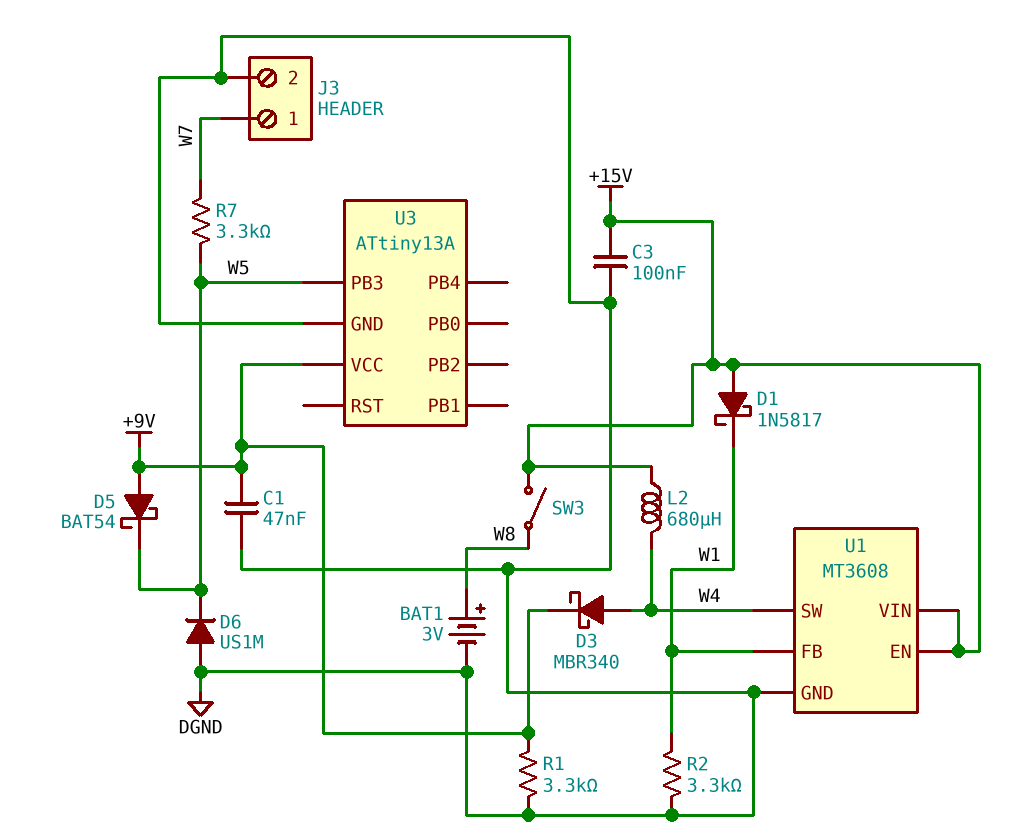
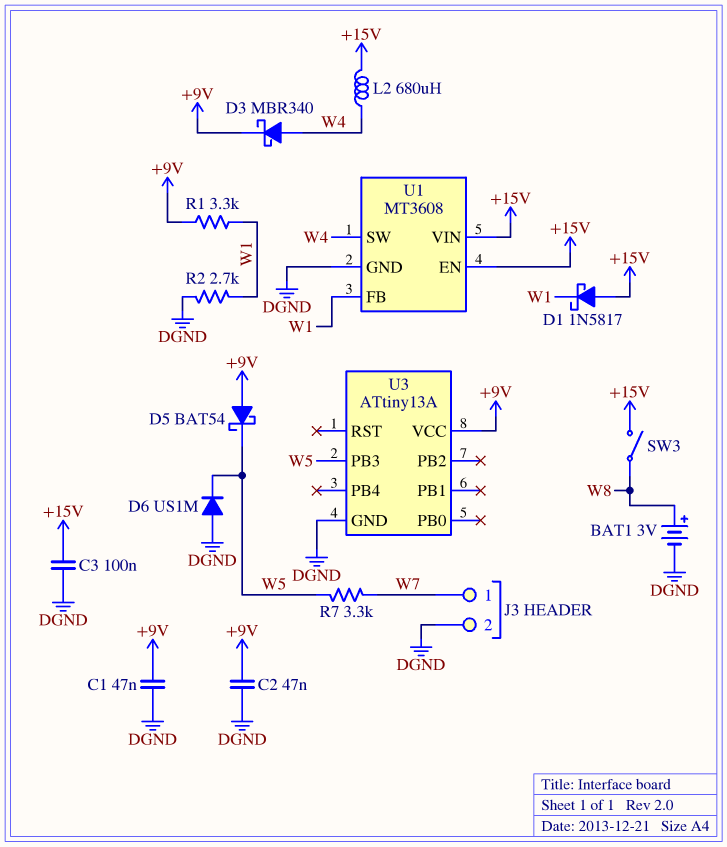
C2: none -> 47nF (+9V, DGND)
R1: 3.3k (+9V, DGND) -> 3.3k (+9V, W1)
R2: 3.3k (DGND, W1) -> 2.7k (DGND, W1)

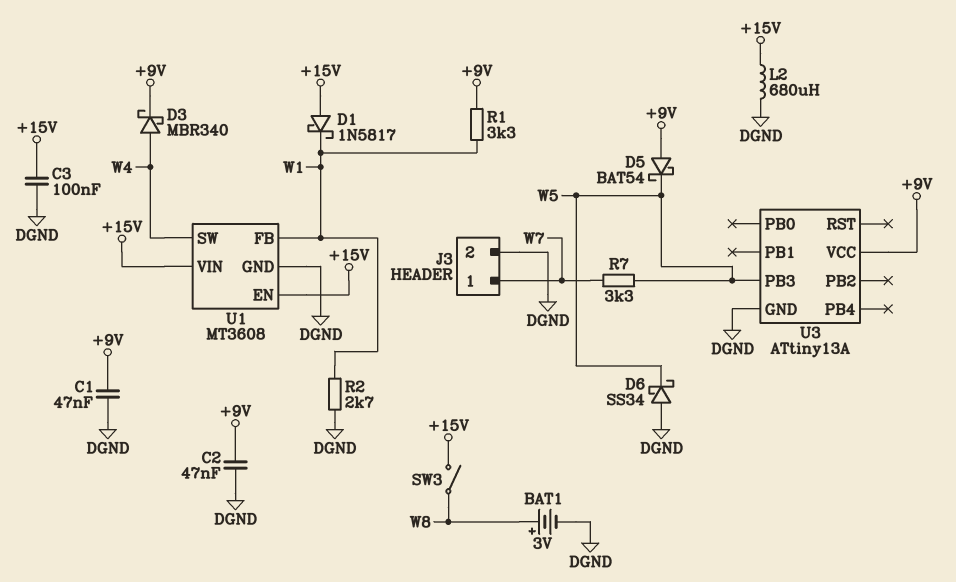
D6: diode US1M (A DGND, K W5) -> schottky SS34 (A DGND, K W5)
L2: 680uH (+15V, W4) -> 680uH (+15V, DGND)

